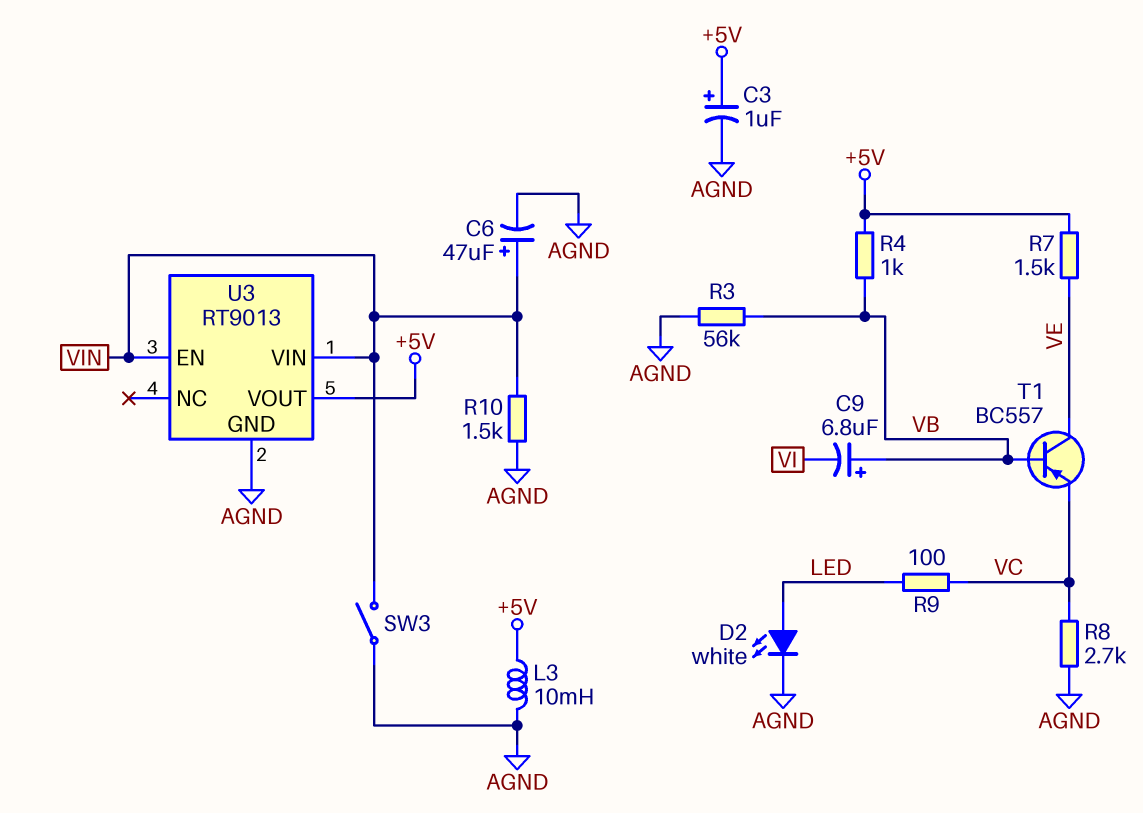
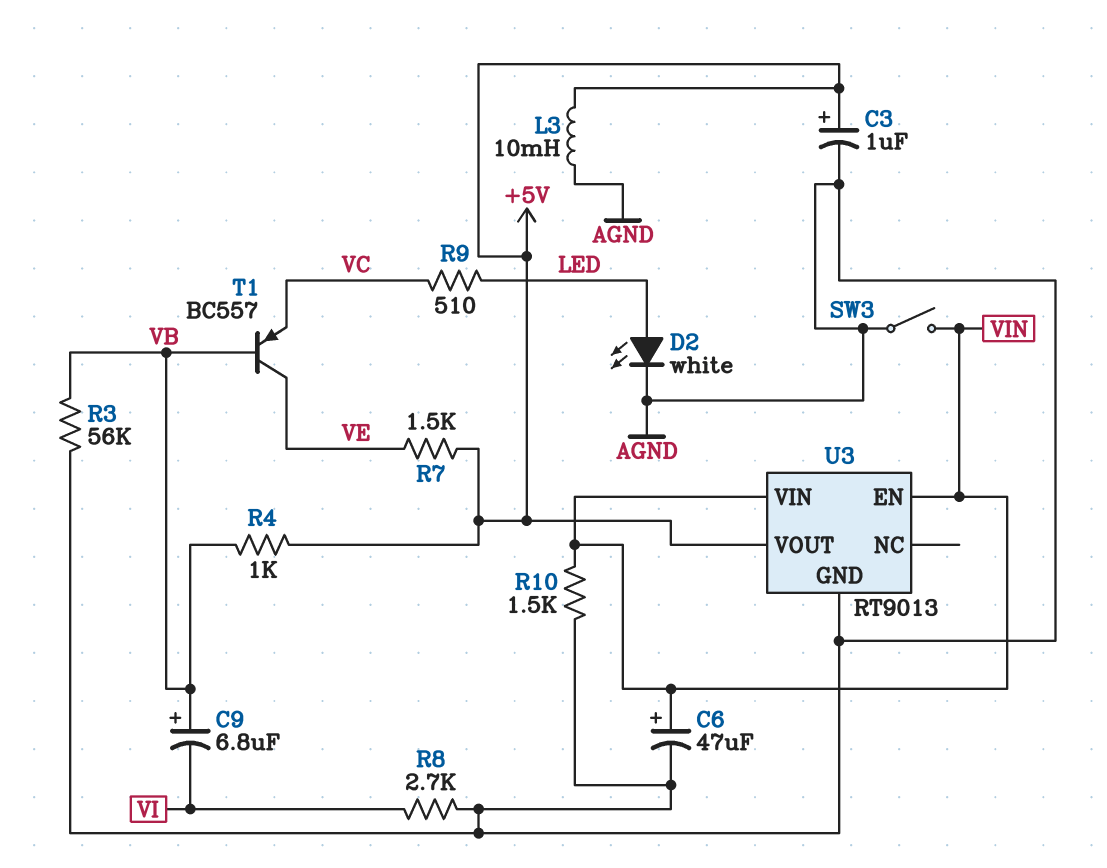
R8: 2.7k (AGND, VC) -> 2.7k (AGND, VI)
R9: 100 (LED, VC) -> 510 (LED, VC)

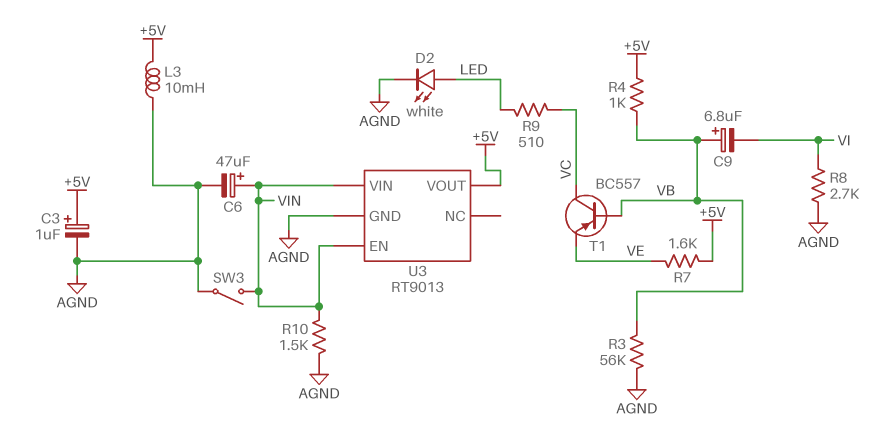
R7: 1.5k (+5V, VE) -> 1.6k (+5V, VE)
T1: PNP BC557 (B VB, C VE, E VC) -> PNP BC557 (B VB, C VC, E VE)

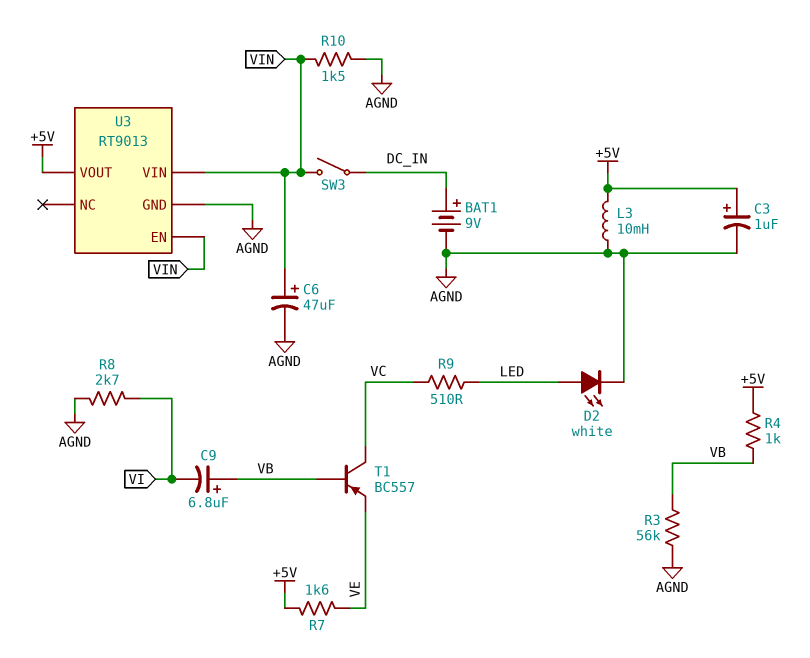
BAT1: none -> 9V (plus DC_IN, minus AGND)
SW3: switch (AGND, VIN) -> switch (DC_IN, VIN)

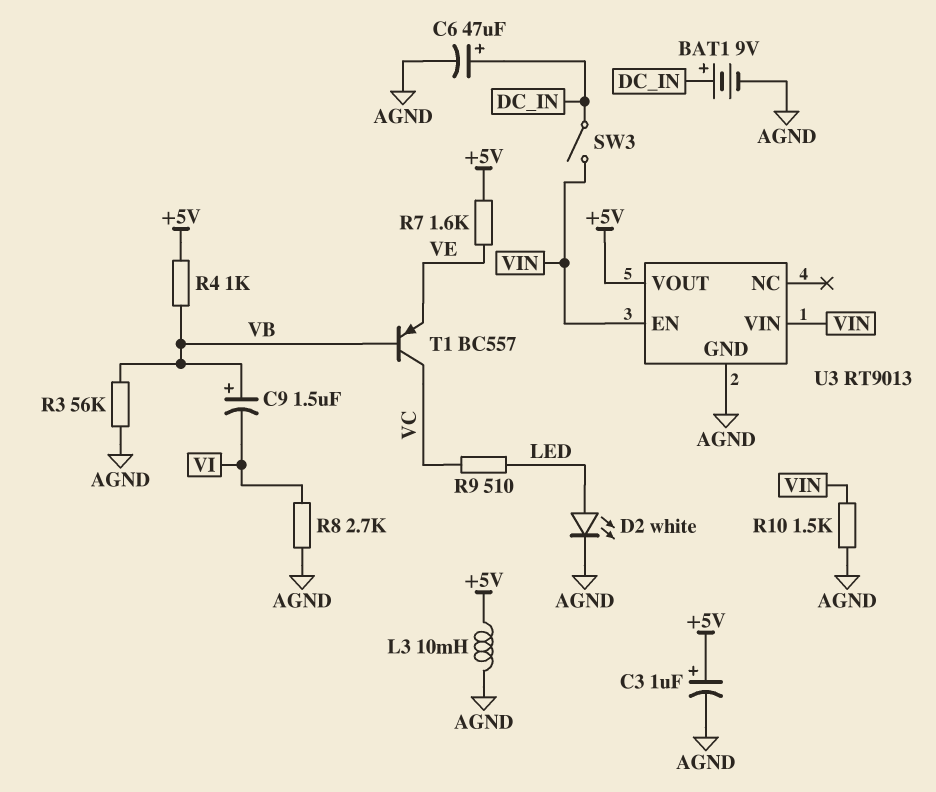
C6: 47uF (plus VIN, minus AGND) -> 47uF (plus DC_IN, minus AGND)
C9: 6.8uF (plus VB, minus VI) -> 1.5uF (plus VB, minus VI)

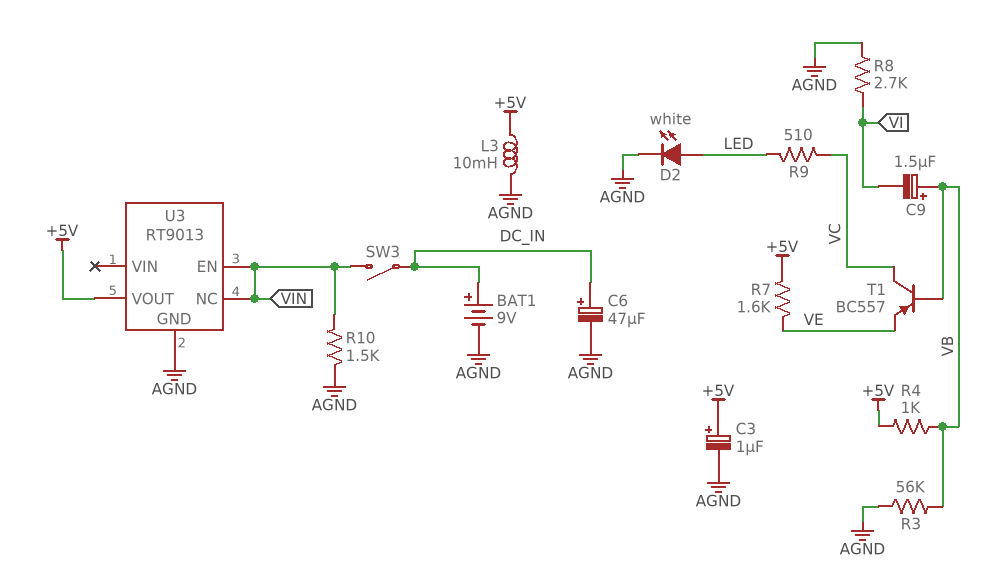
U3 pin NC: none -> VIN
U3 pin VIN: VIN -> none

